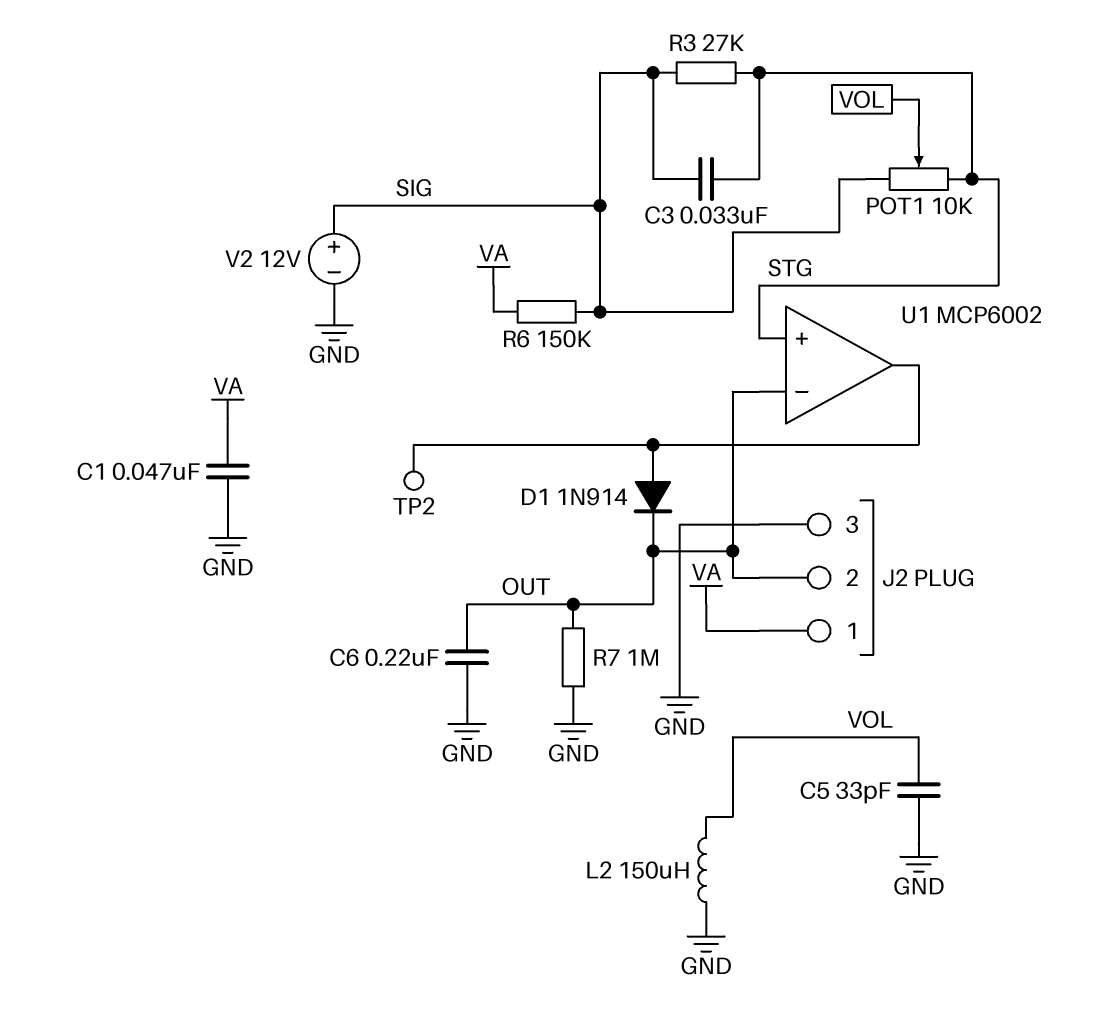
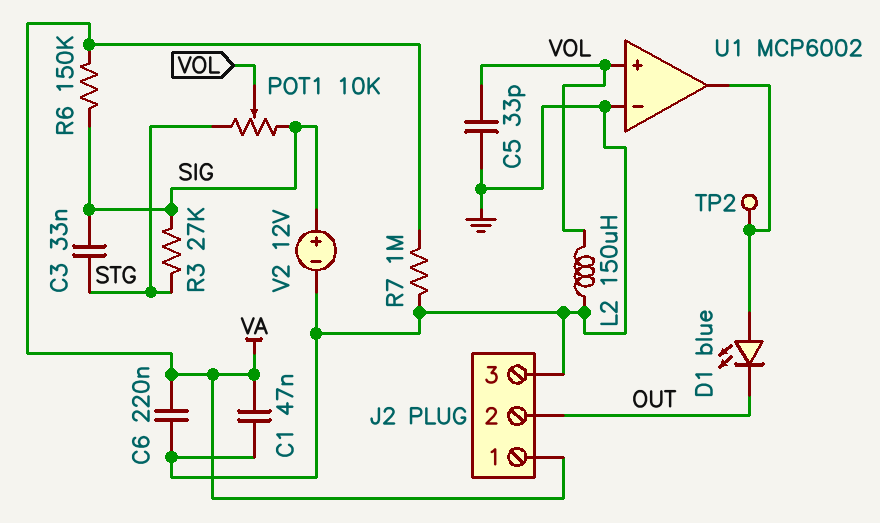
C6: 220nF (GND, OUT) -> 220nF (GND, VA)
D1: diode 1N914 (A U1/out, K OUT) -> LED blue (A U1/out, K OUT)
R7: 1M (GND, OUT) -> 1M (GND, VA)
U1 pin in+: STG -> VOL
U1 pin in-: OUT -> GND

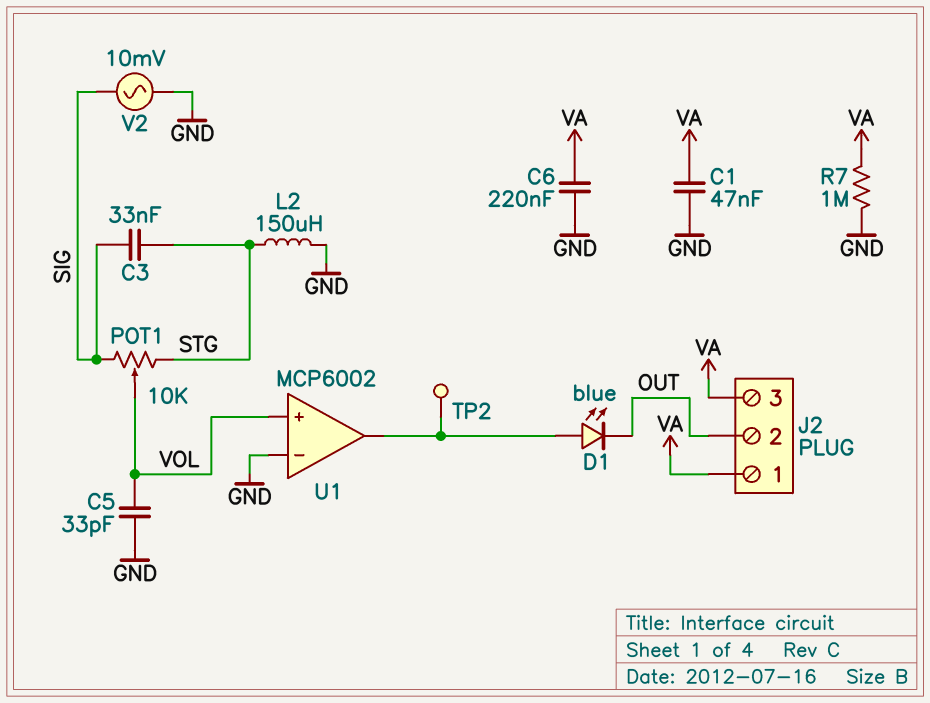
J2 pin 3: GND -> VA
L2: 150uH (GND, VOL) -> 150uH (GND, STG)
R3: 27k (SIG, STG) -> none
R6: 150k (SIG, VA) -> none
V2: 12V (plus SIG, minus GND) -> AC 10mV (GND, SIG)

